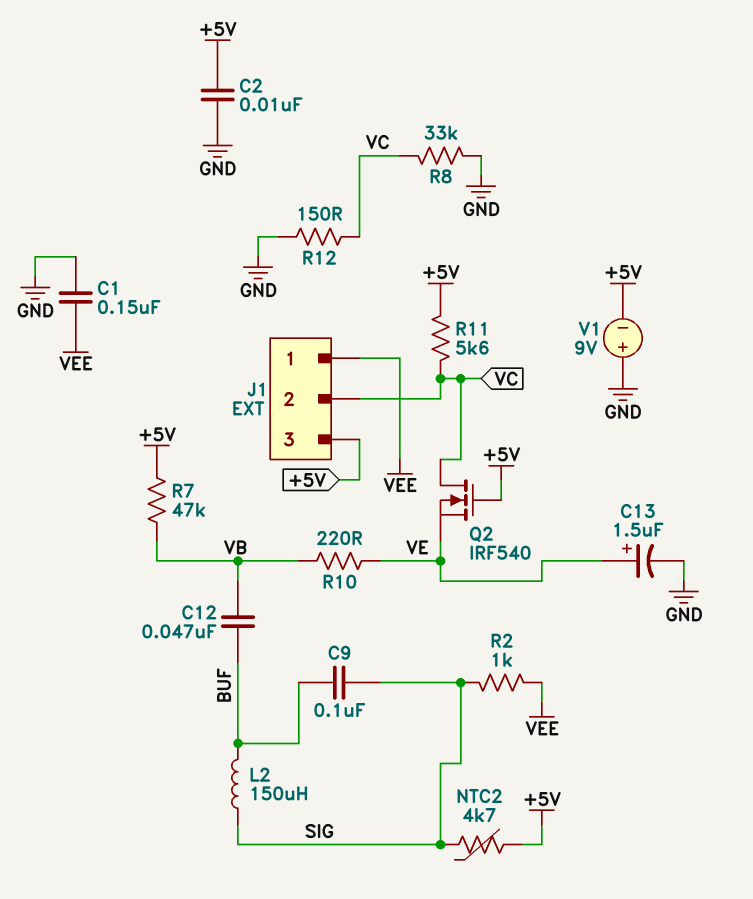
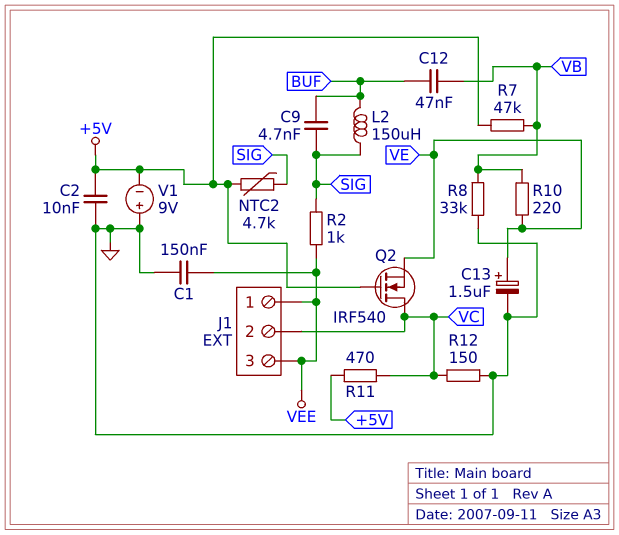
C9: 100nF (BUF, SIG) -> 4.7nF (BUF, SIG)
J1 pin 3: +5V -> VEE
R8: 33k (GND, VC) -> 33k (GND, VB)
R11: 5.6k (+5V, VC) -> 470 (+5V, VC)

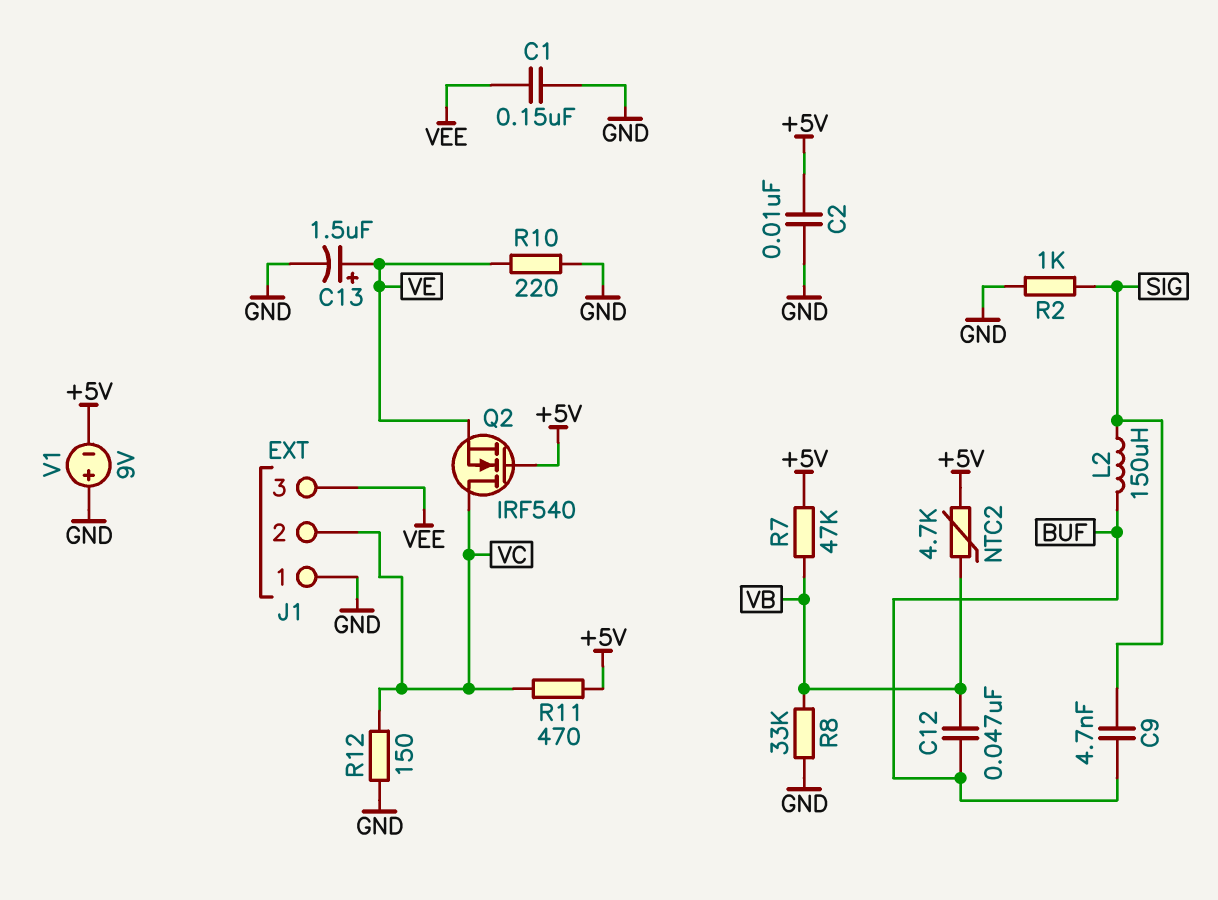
J1 pin 1: VEE -> GND
NTC2: 4.7k (+5V, SIG) -> 4.7k (+5V, VB)
R2: 1k (SIG, VEE) -> 1k (GND, SIG)
R10: 220 (VB, VE) -> 220 (GND, VE)

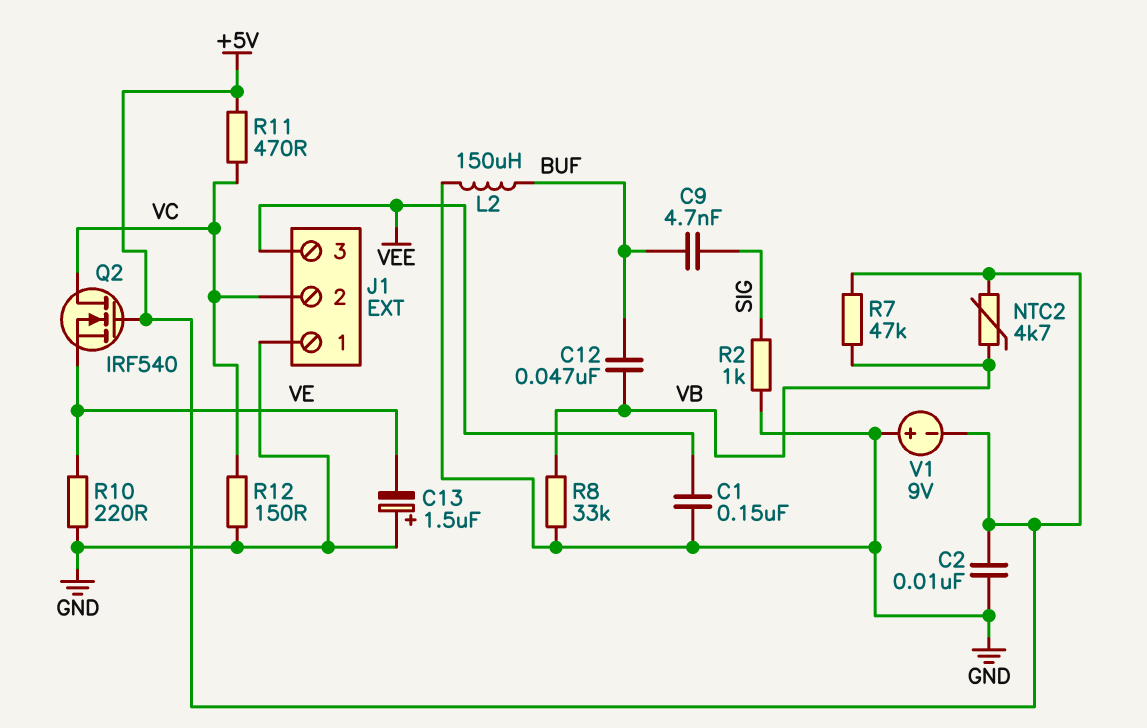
C13: 1.5uF (plus VE, minus GND) -> 1.5uF (plus GND, minus VE)
L2: 150uH (BUF, SIG) -> 150uH (BUF, GND)

